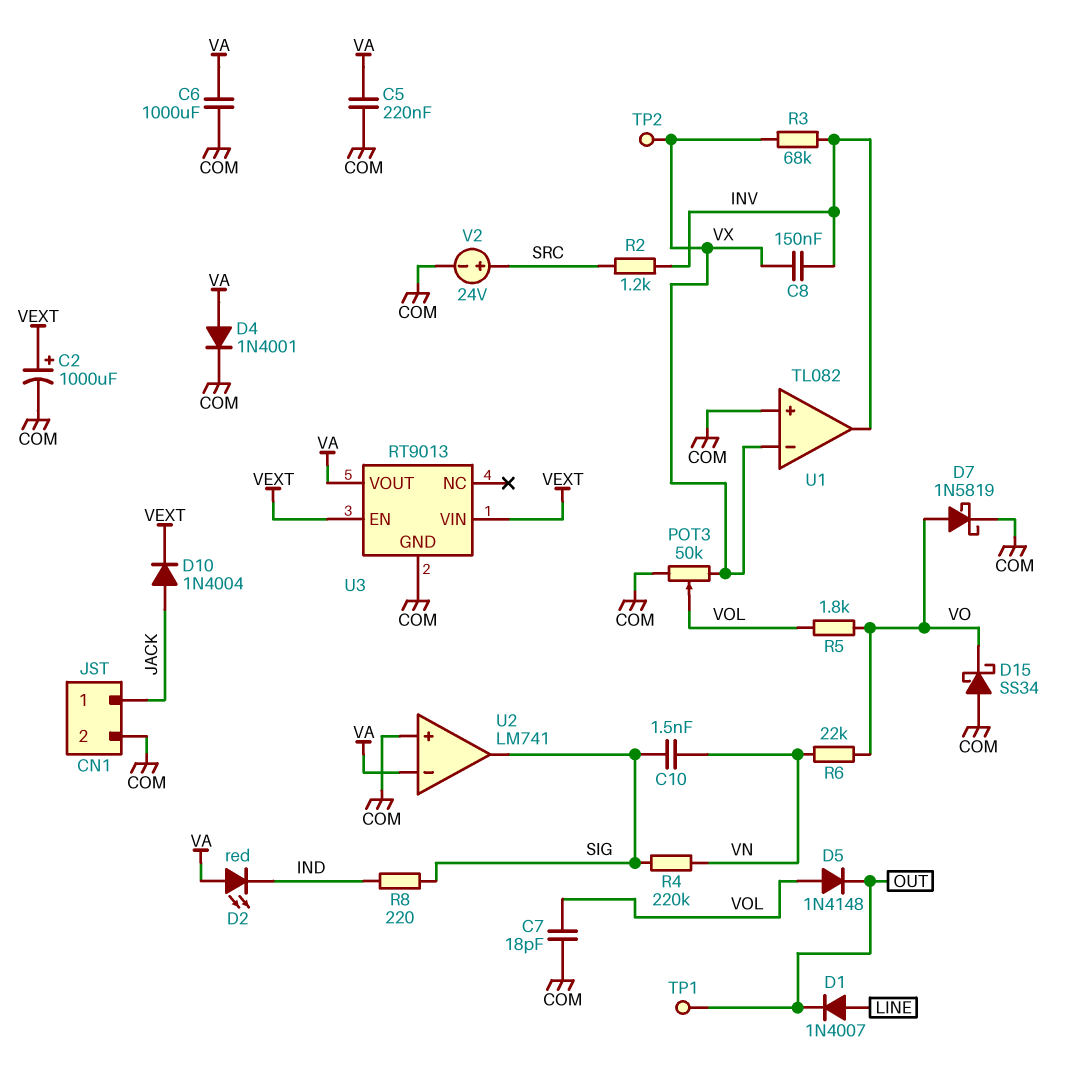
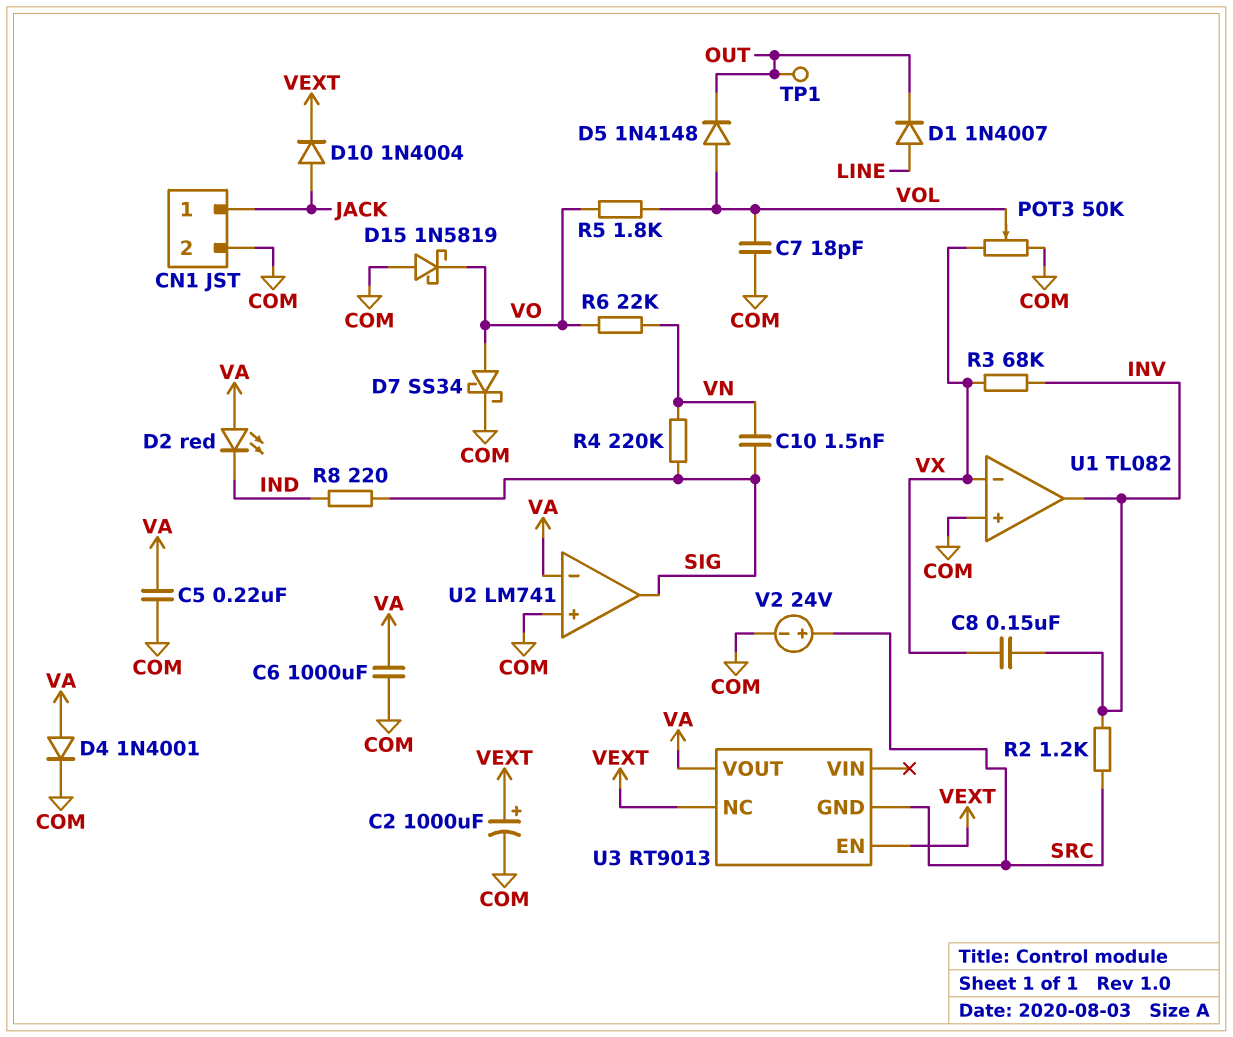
D7: schottky 1N5819 (A VO, K COM) -> schottky SS34 (A VO, K COM)
D15: schottky SS34 (A COM, K VO) -> schottky 1N5819 (A COM, K VO)
TP2: test point (VX) -> none
U3 pin GND: COM -> SRC
U3 pin NC: none -> VEXT
U3 pin VIN: VEXT -> none

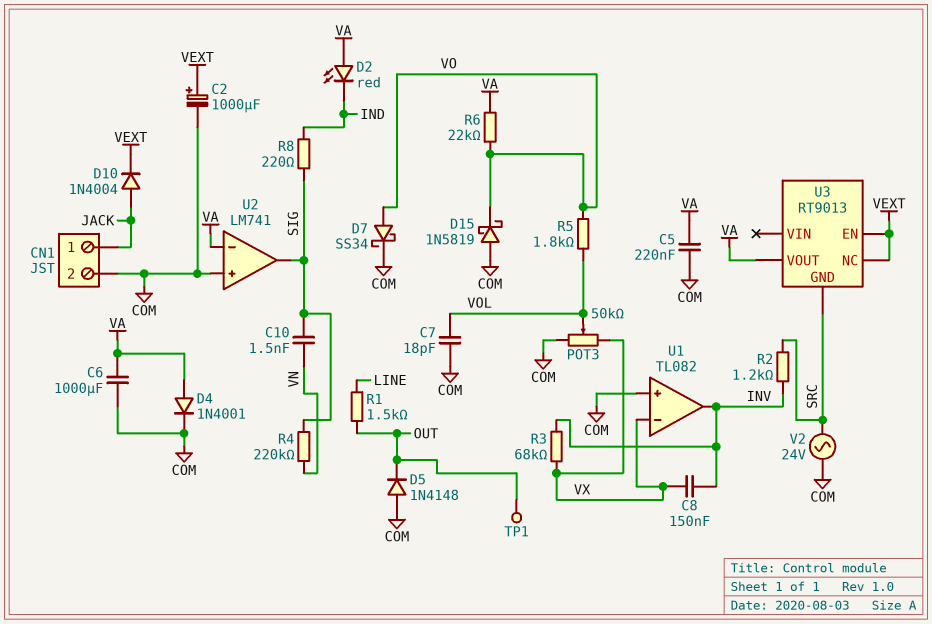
D1: diode 1N4007 (A LINE, K OUT) -> none
D5: diode 1N4148 (A VOL, K OUT) -> diode 1N4148 (A COM, K OUT)
R1: none -> 1.5k (LINE, OUT)
R6: 22k (VN, VO) -> 22k (VA, VO)
V2: 24V (plus SRC, minus COM) -> AC 24V (COM, SRC)

